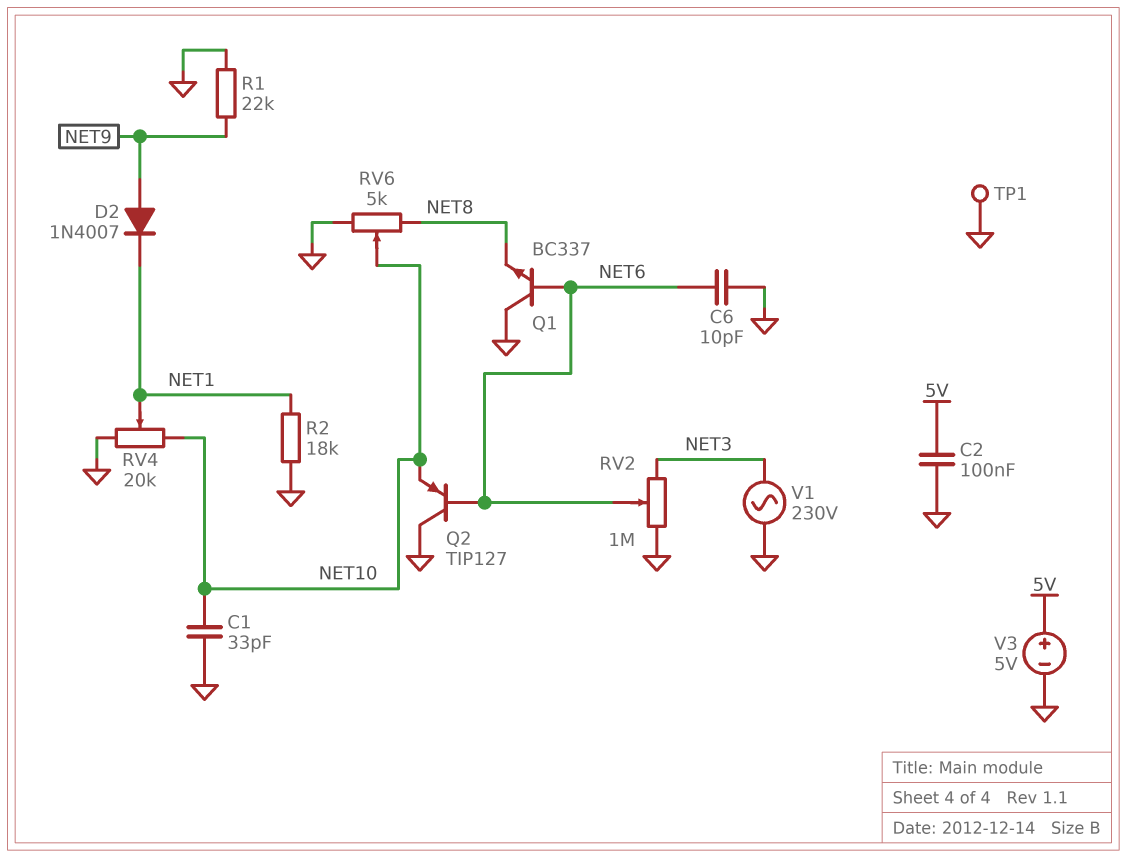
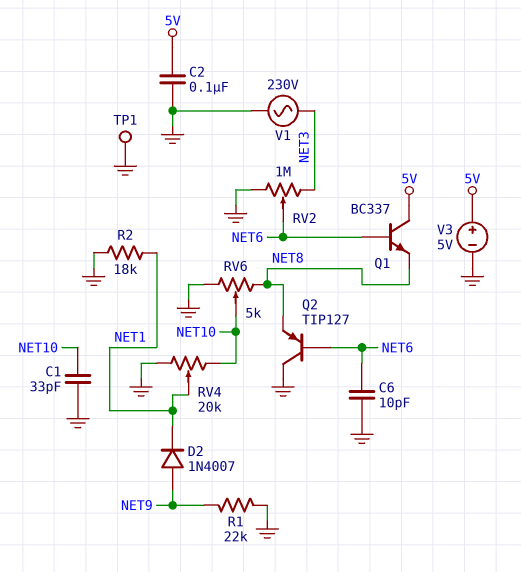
Q1: NPN BC337 (B NET6, C GND, E NET8) -> NPN BC337 (B NET6, C 5V, E NET8)
Q2: PNP TIP127 (B NET6, C GND, E NET10) -> PNP TIP127 (B NET6, C GND, E NET8)

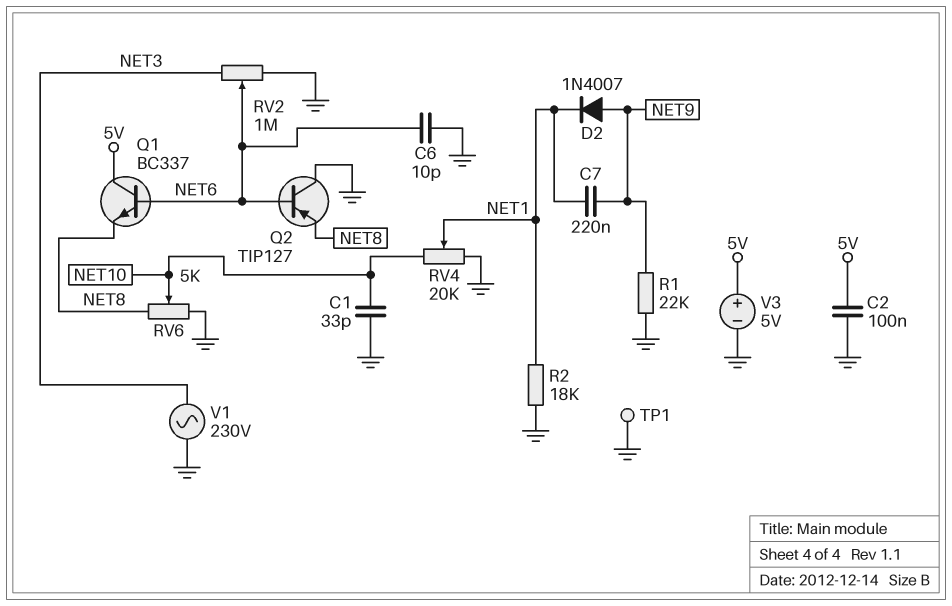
C7: none -> 220nF (NET1, NET9)

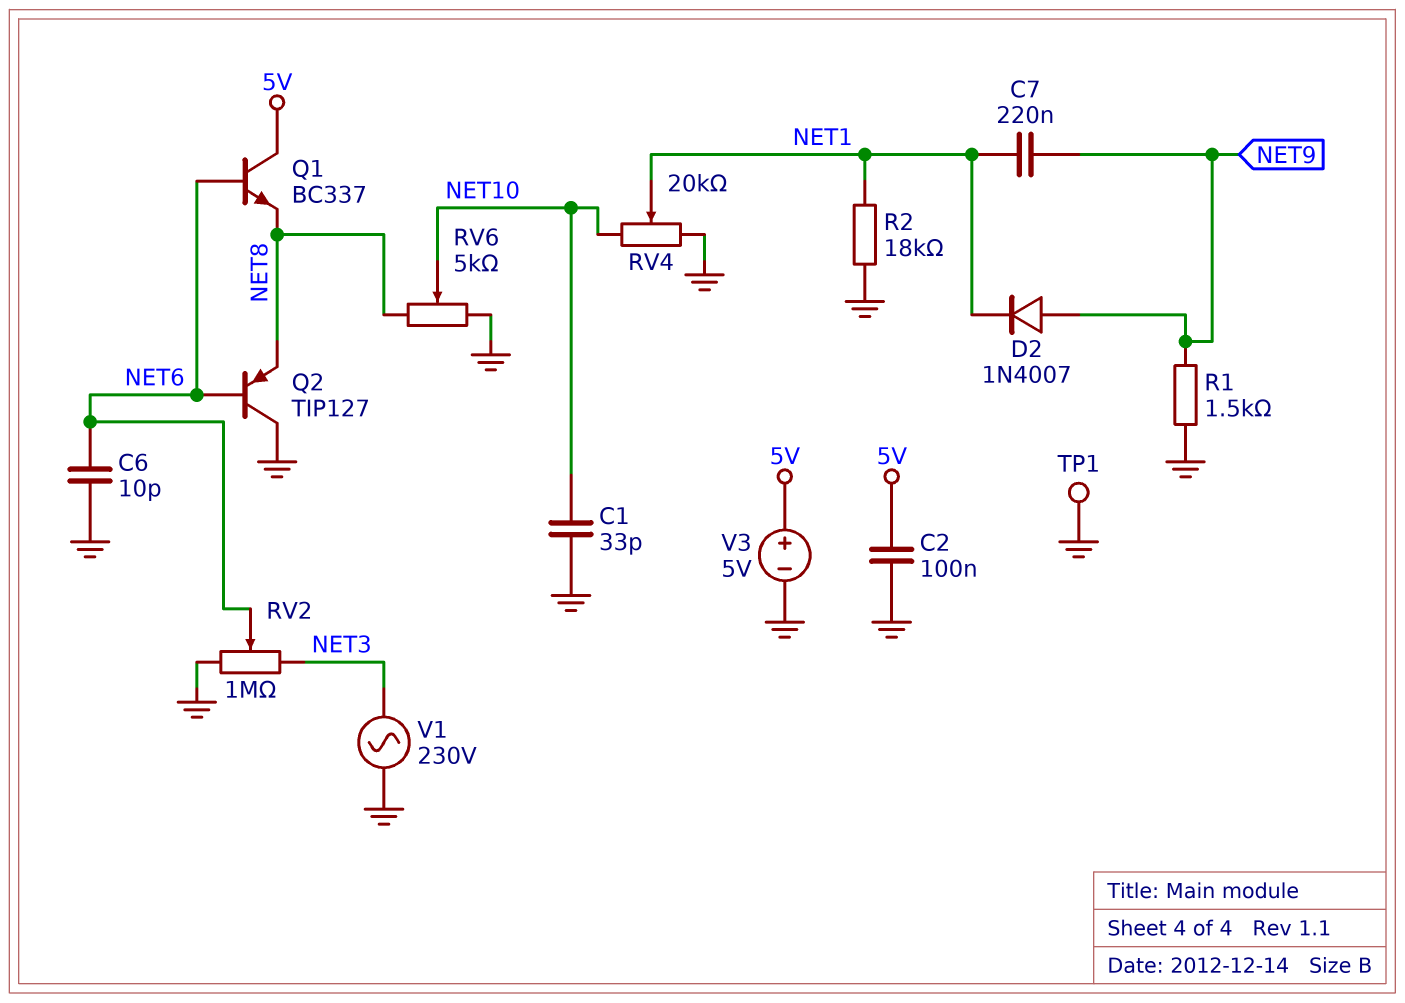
R1: 22k (GND, NET9) -> 1.5k (GND, NET9)

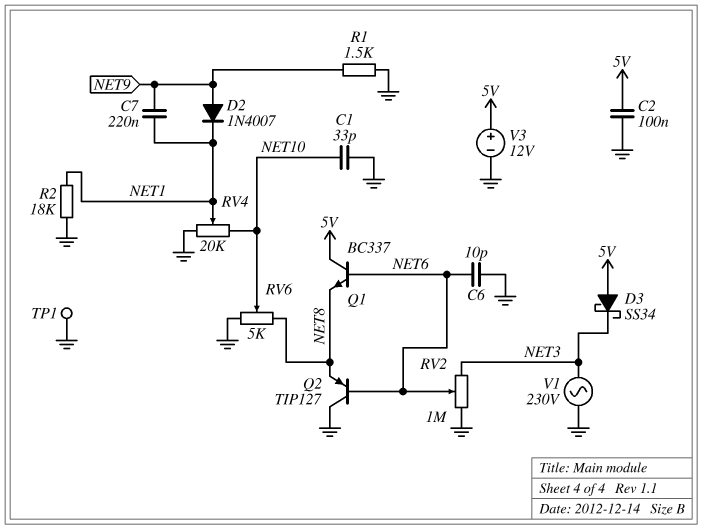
D3: none -> schottky SS34 (A 5V, K NET3)
V3: 5V (plus 5V, minus GND) -> 12V (plus 5V, minus GND)

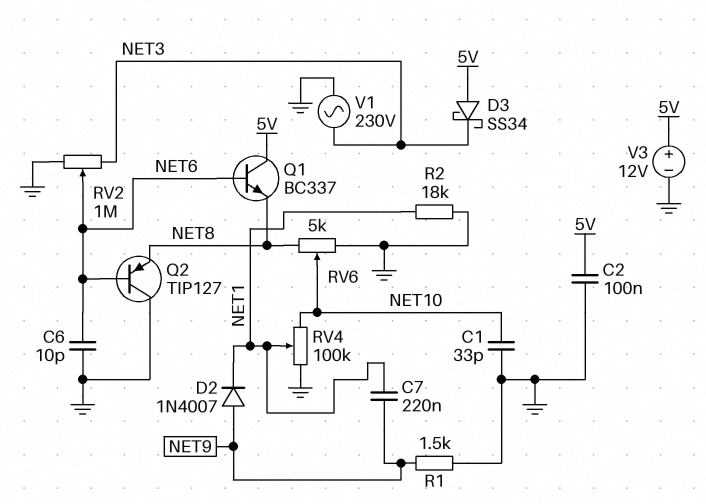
RV4: 20k (GND, NET10, wiper NET1) -> 100k (GND, NET10, wiper NET1)
TP1: test point (GND) -> none

